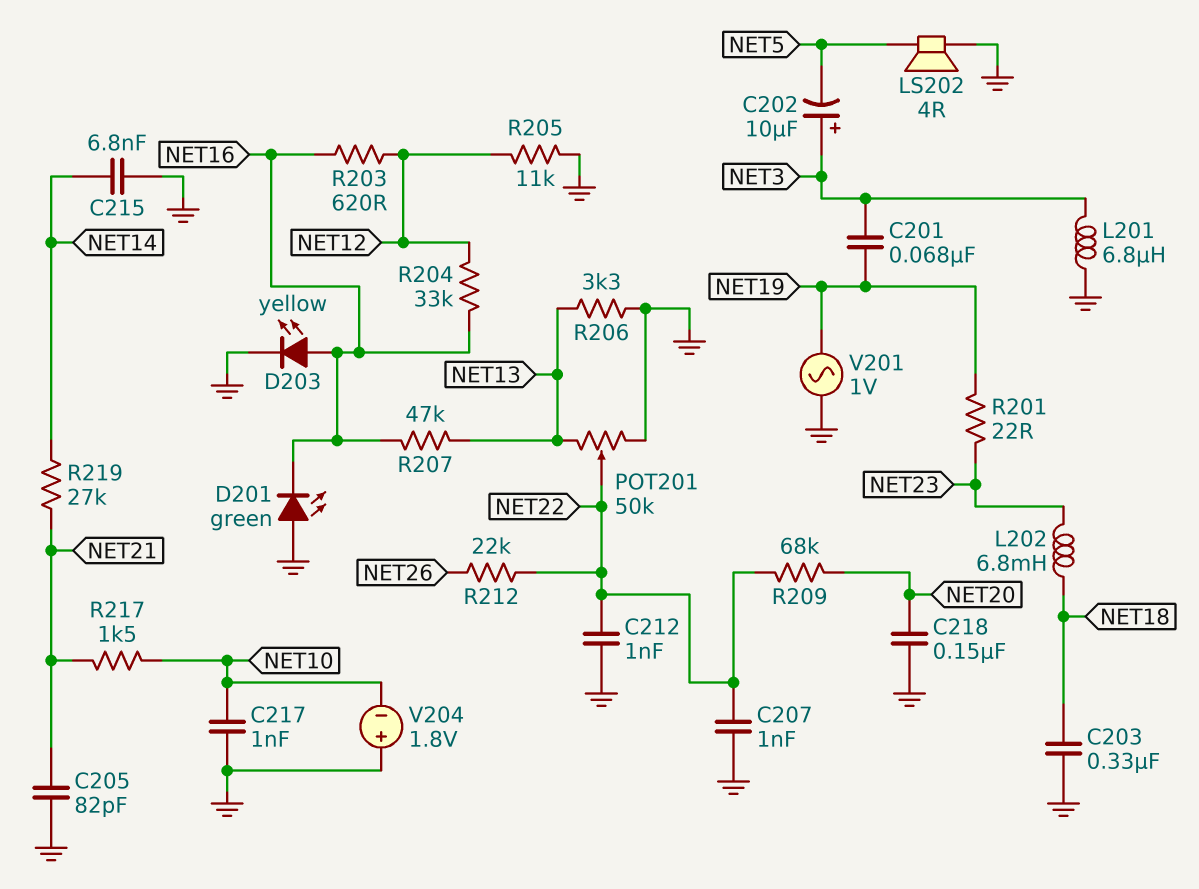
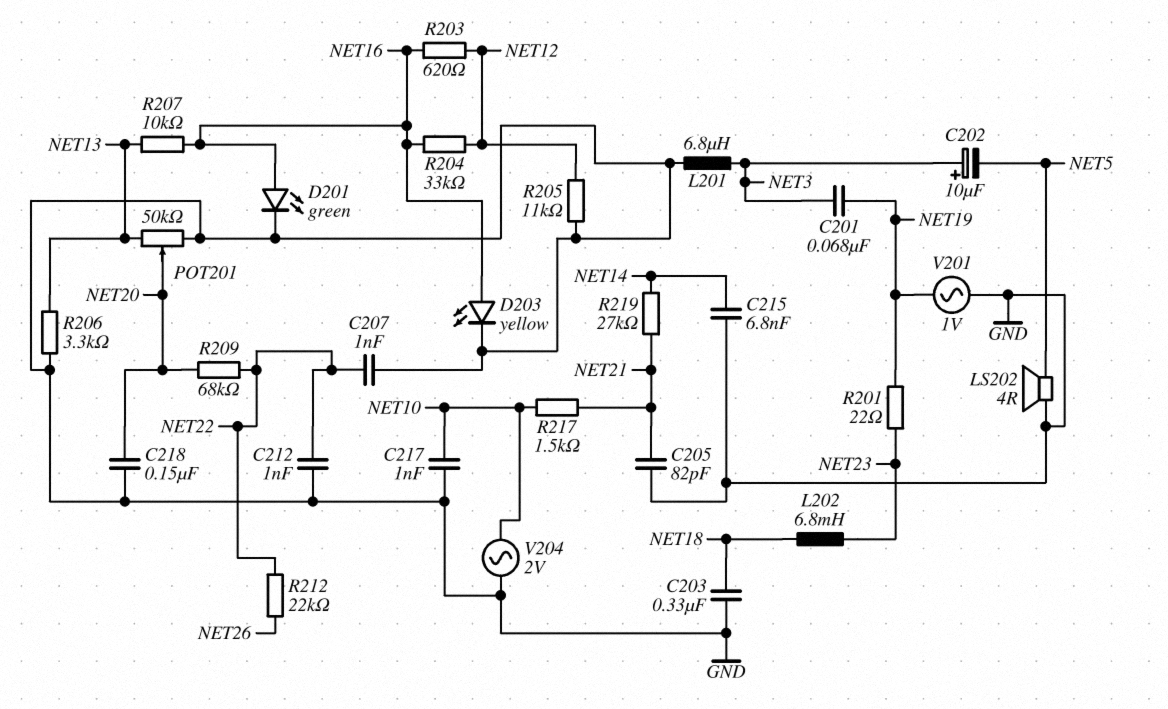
D201: LED green (A GND, K NET16) -> LED green (A NET16, K GND)
POT201: 50k (GND, NET13, wiper NET22) -> 50k (GND, NET13, wiper NET20)
R207: 47k (NET13, NET16) -> 10k (NET13, NET16)
V204: 1.8V (plus GND, minus NET10) -> AC 2V (GND, NET10)

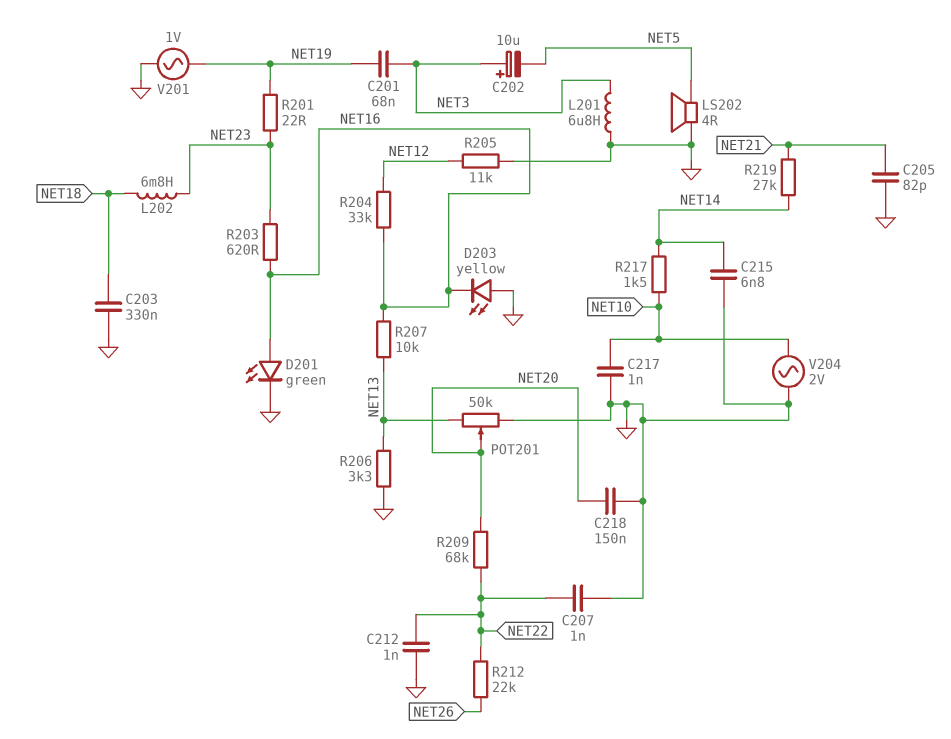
D203: LED yellow (A NET16, K GND) -> LED yellow (A GND, K NET16)
R203: 620 (NET12, NET16) -> 620 (NET16, NET23)
R217: 1.5k (NET10, NET21) -> 1.5k (NET10, NET14)

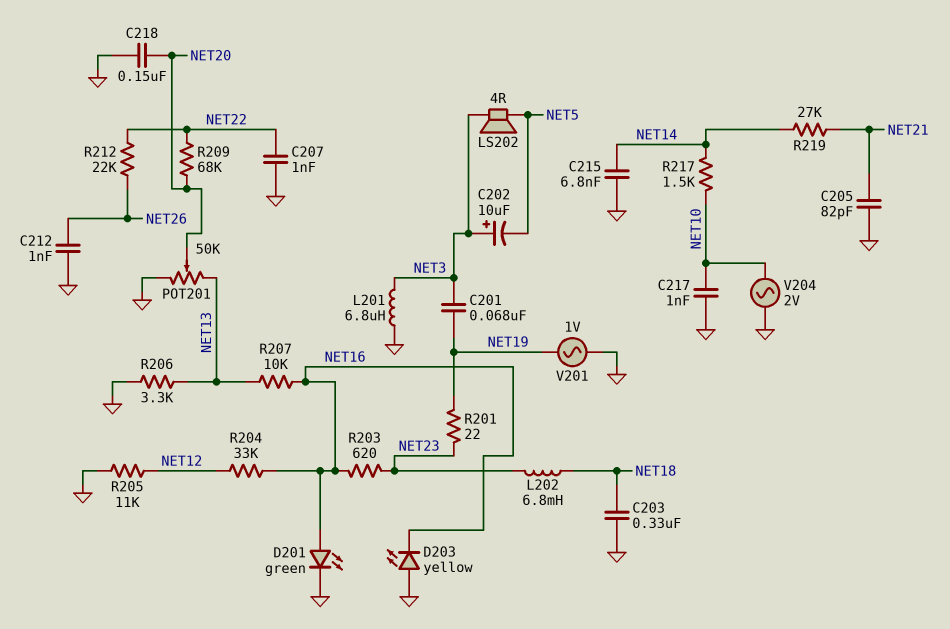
C212: 1nF (GND, NET22) -> 1nF (GND, NET26)
LS202: speaker 4R (GND, NET5) -> speaker 4R (NET3, NET5)

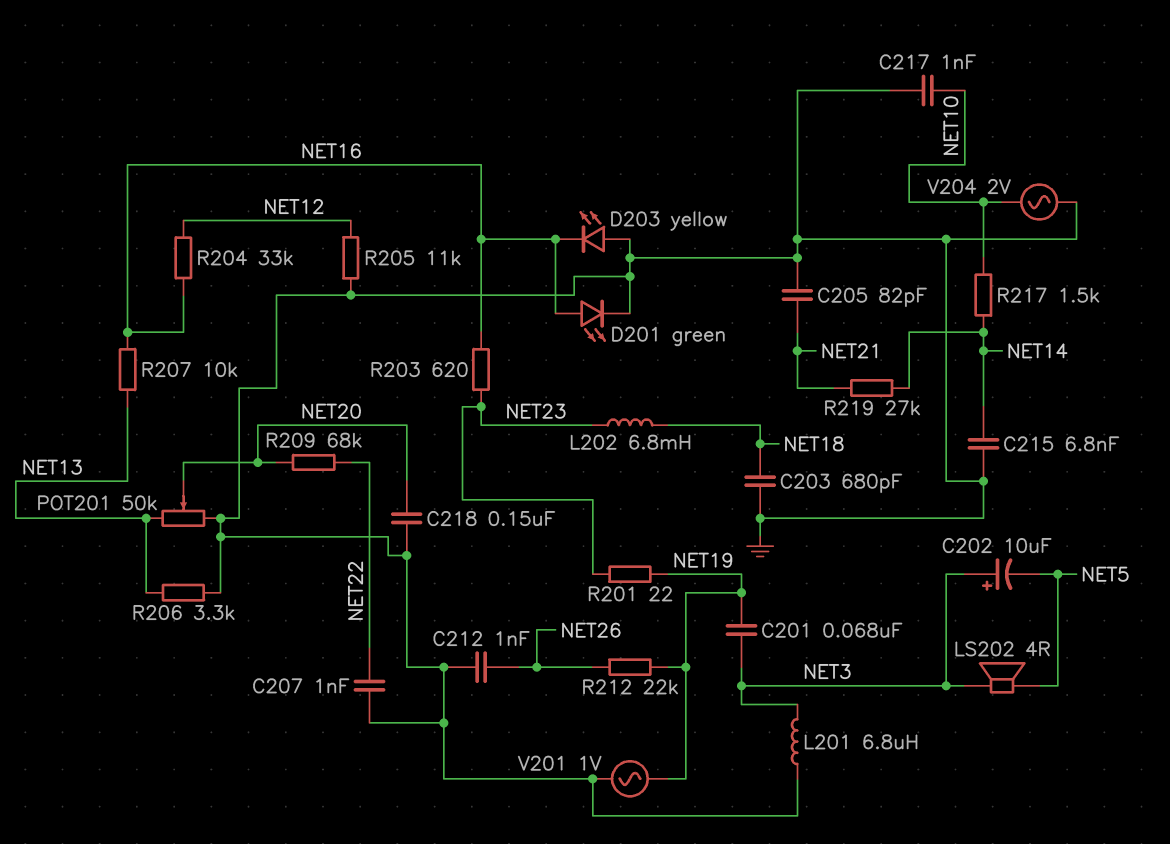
C203: 330nF (GND, NET18) -> 680pF (GND, NET18)
R212: 22k (NET22, NET26) -> 22k (NET19, NET26)

